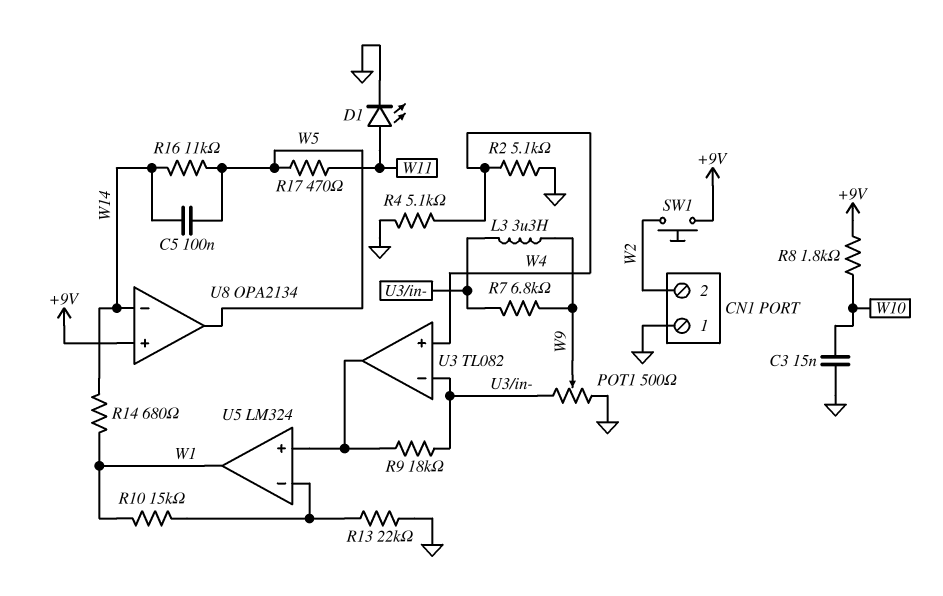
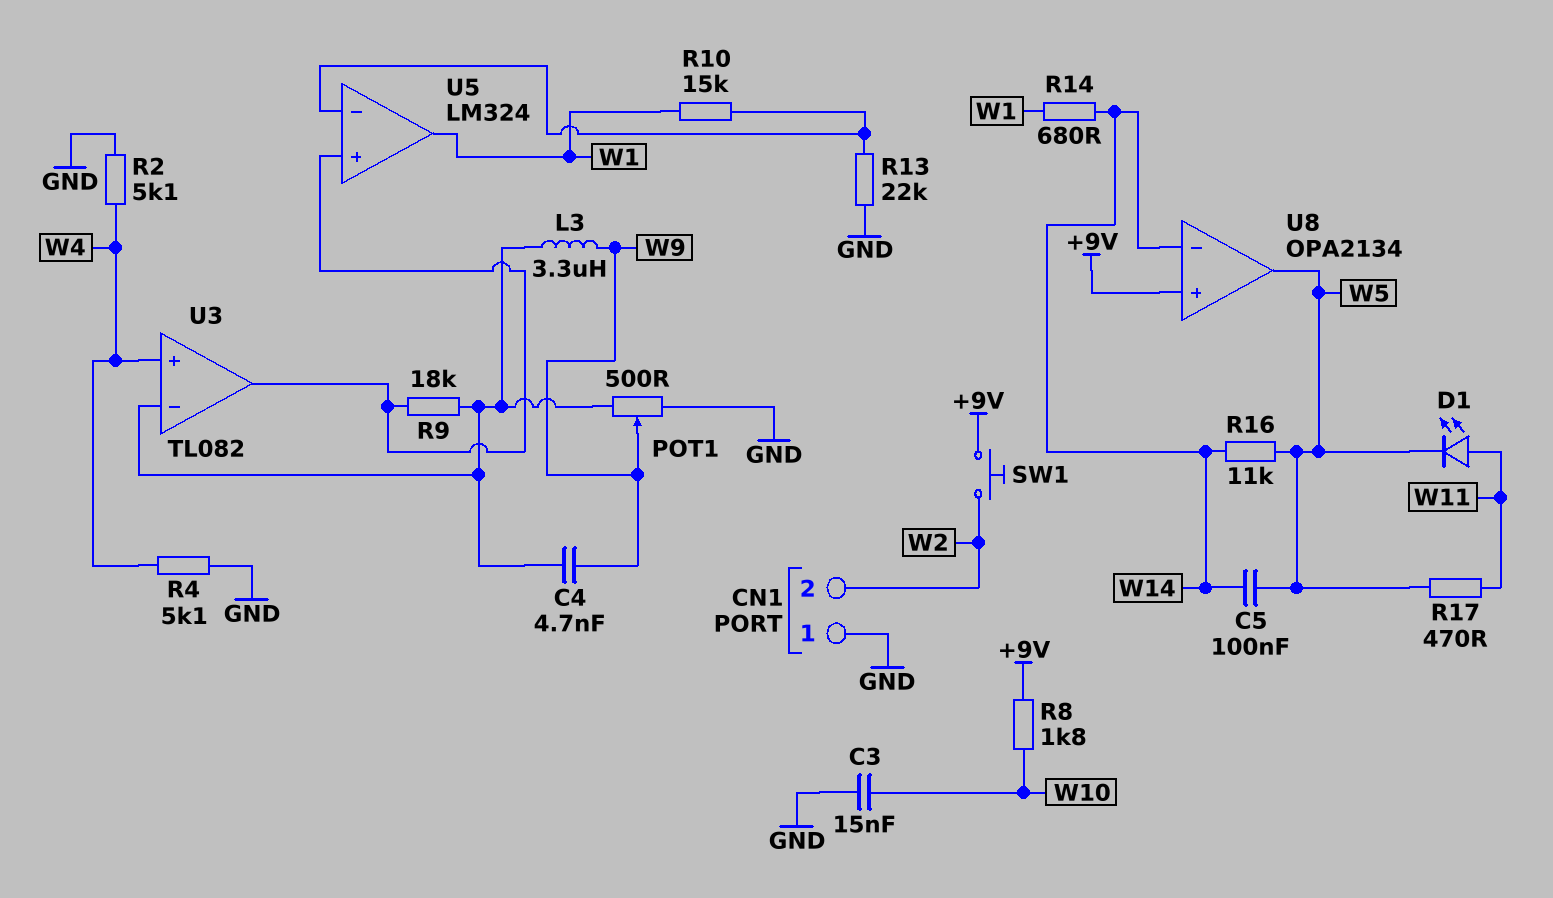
C4: none -> 4.7nF (U3/in-, W9)
D1: LED (A W11, K GND) -> LED (A W11, K W5)
R7: 6.8k (U3/in-, W9) -> none

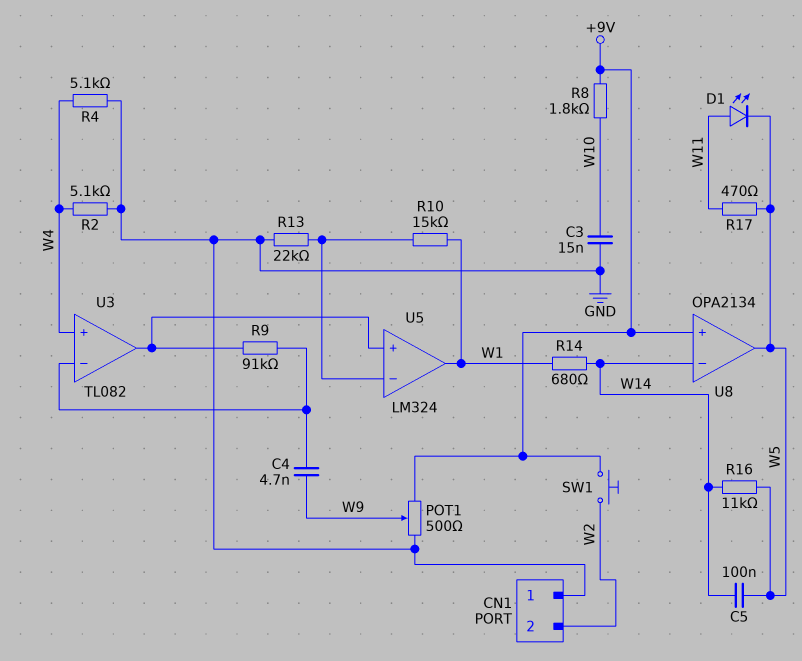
L3: 3.3uH (U3/in-, W9) -> none
POT1: 500 (GND, U3/in-, wiper W9) -> 500 (+9V, GND, wiper W9)
R9: 18k (U3/in-, U3/out) -> 91k (U3/in-, U3/out)

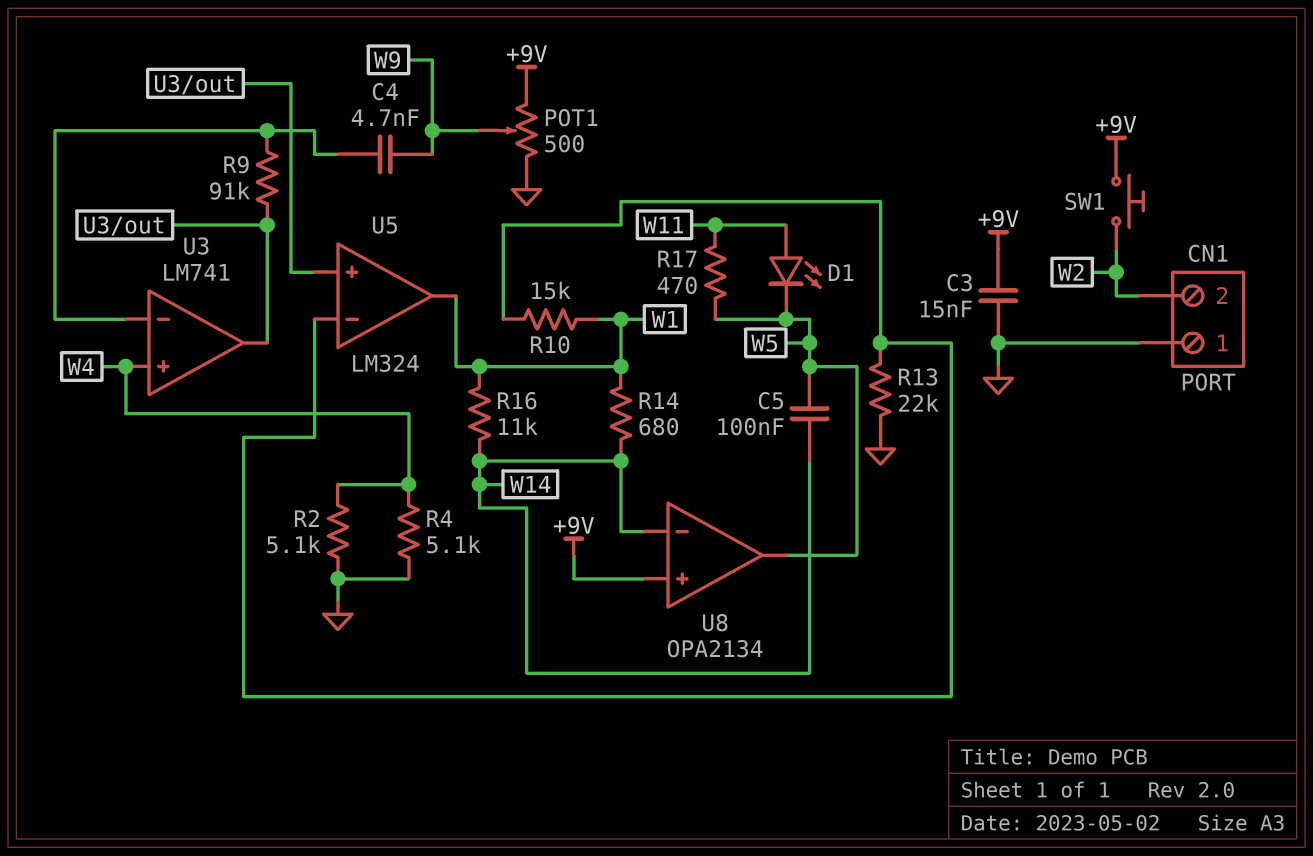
C3: 15nF (GND, W10) -> 15nF (+9V, GND)
R8: 1.8k (+9V, W10) -> none
R16: 11k (W5, W14) -> 11k (W1, W14)
U3: TL082 -> LM741

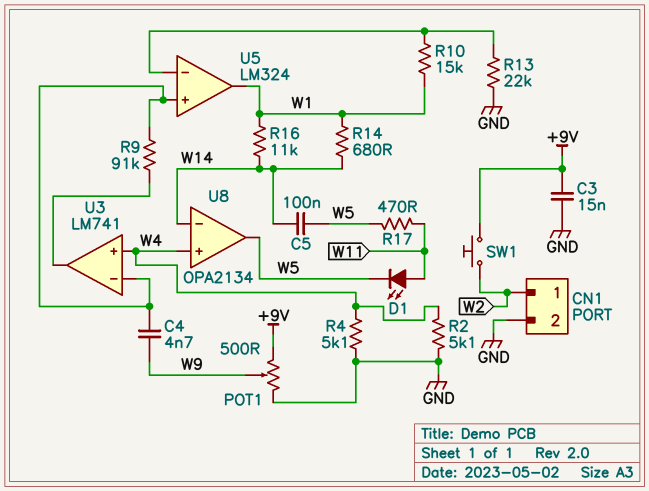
CN1 pin 1: GND -> W2
CN1 pin 2: W2 -> GND
U5 pin in+: U3/out -> U3/in-
U8 pin in+: +9V -> W4

